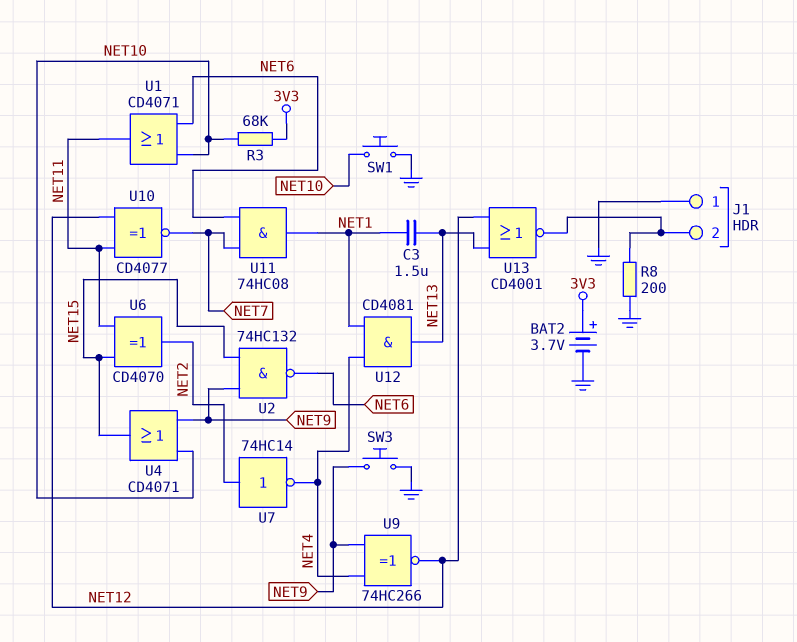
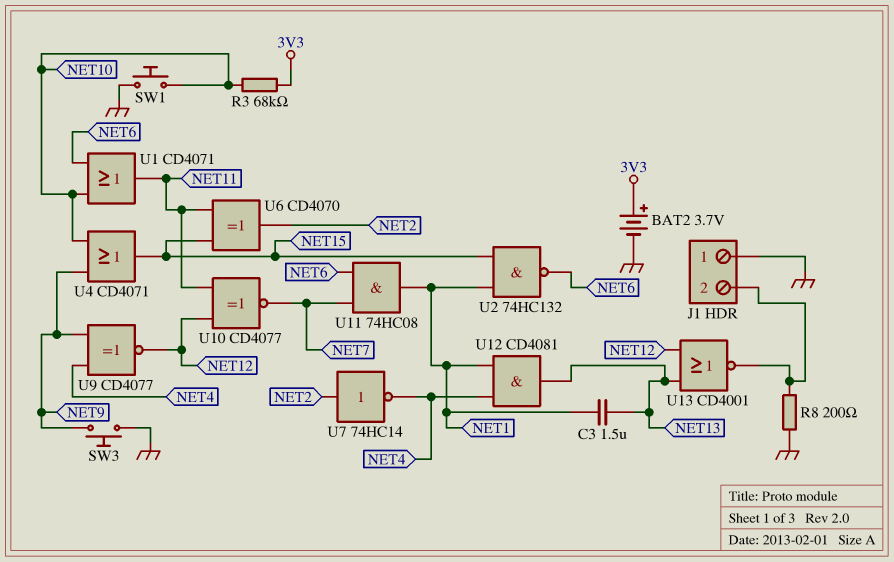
U2: NAND 74HC132 (in NET9, in NET15, out NET6) -> NAND 74HC132 (in NET1, in NET15, out NET6)
U9: XNOR 74HC266 (in NET4, in NET9, out NET12) -> XNOR CD4077 (in NET4, in NET9, out NET12)

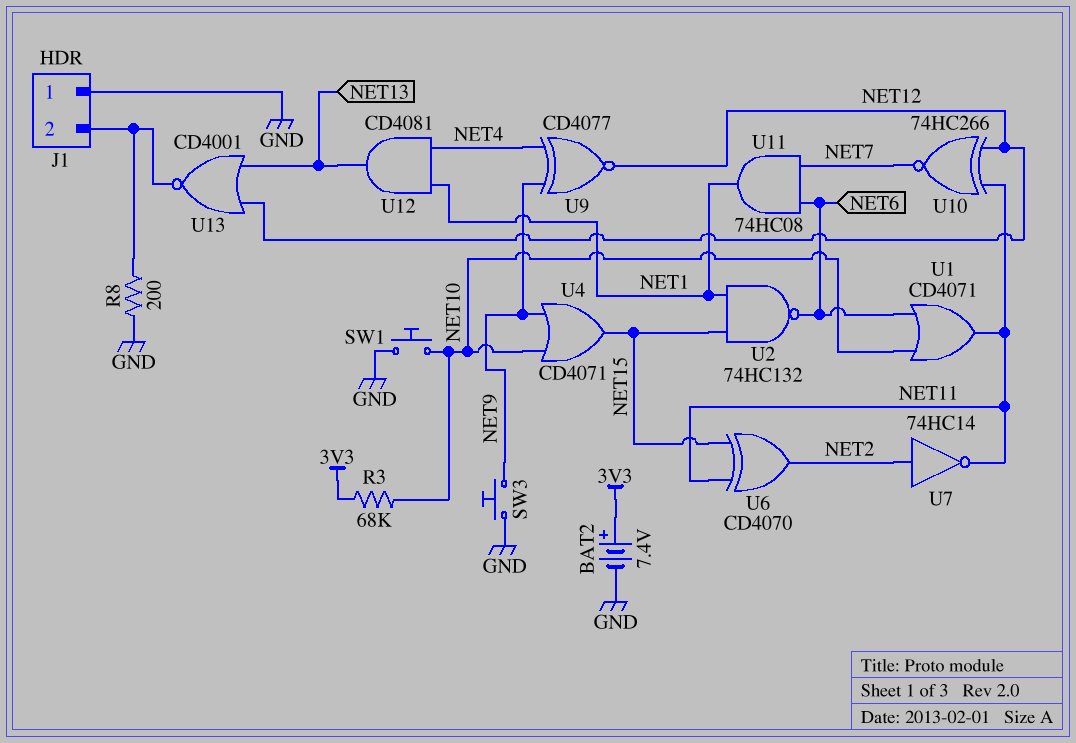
BAT2: 3.7V (plus 3V3, minus GND) -> 7.4V (plus 3V3, minus GND)
C3: 1.5uF (NET1, NET13) -> none
U7: NOT 74HC14 (in NET2, out NET4) -> NOT 74HC14 (in NET2, out NET11)
U10: XNOR CD4077 (in NET11, in NET12, out NET7) -> XNOR 74HC266 (in NET11, in NET12, out NET7)

